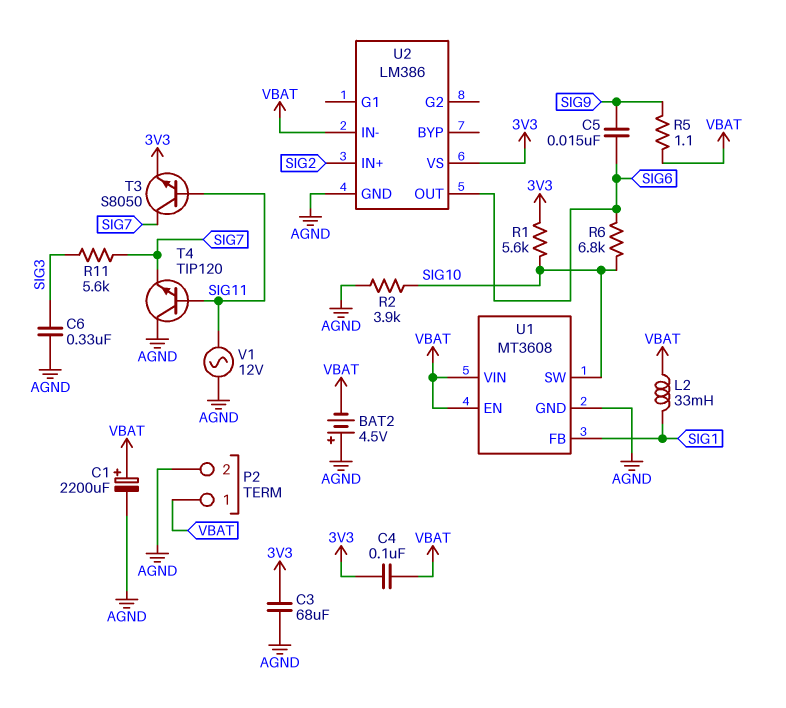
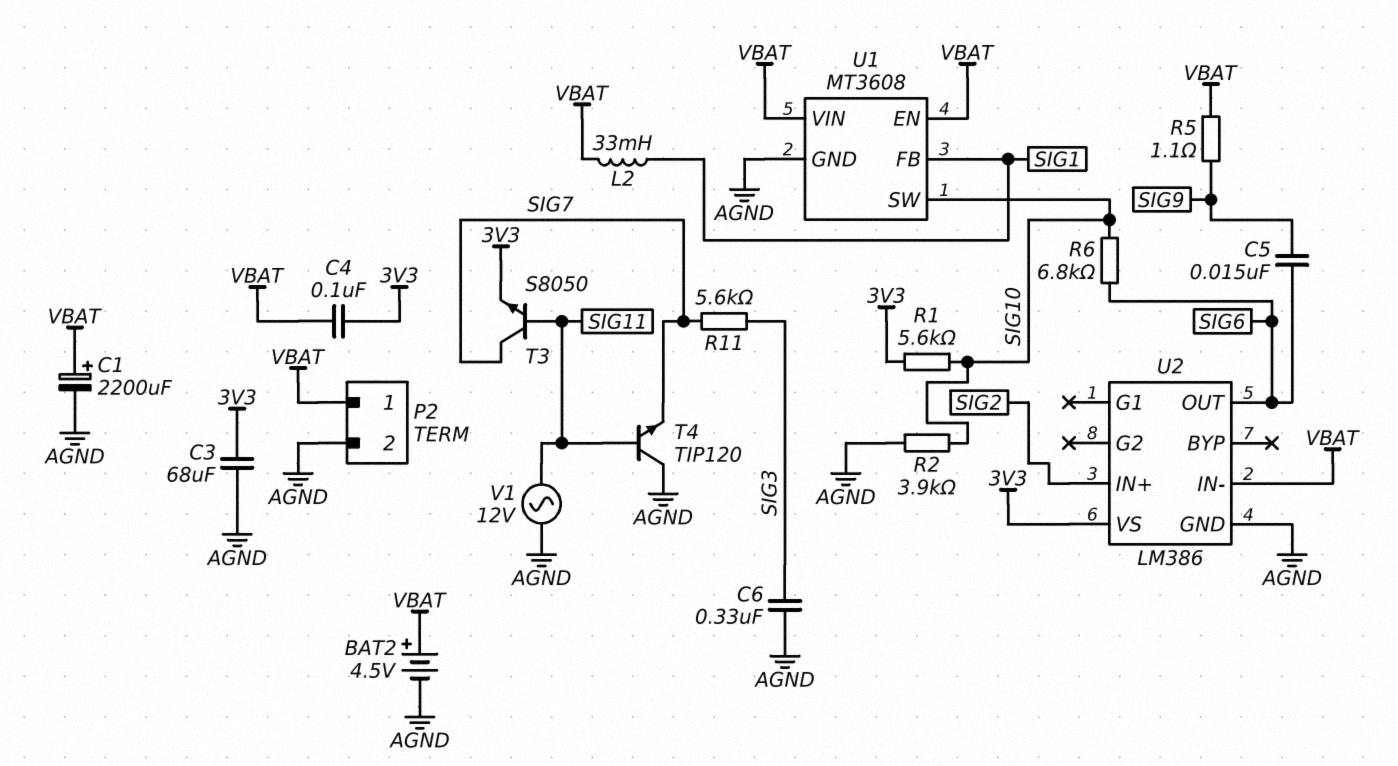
BAT2: 4.5V (plus AGND, minus VBAT) -> 4.5V (plus VBAT, minus AGND)

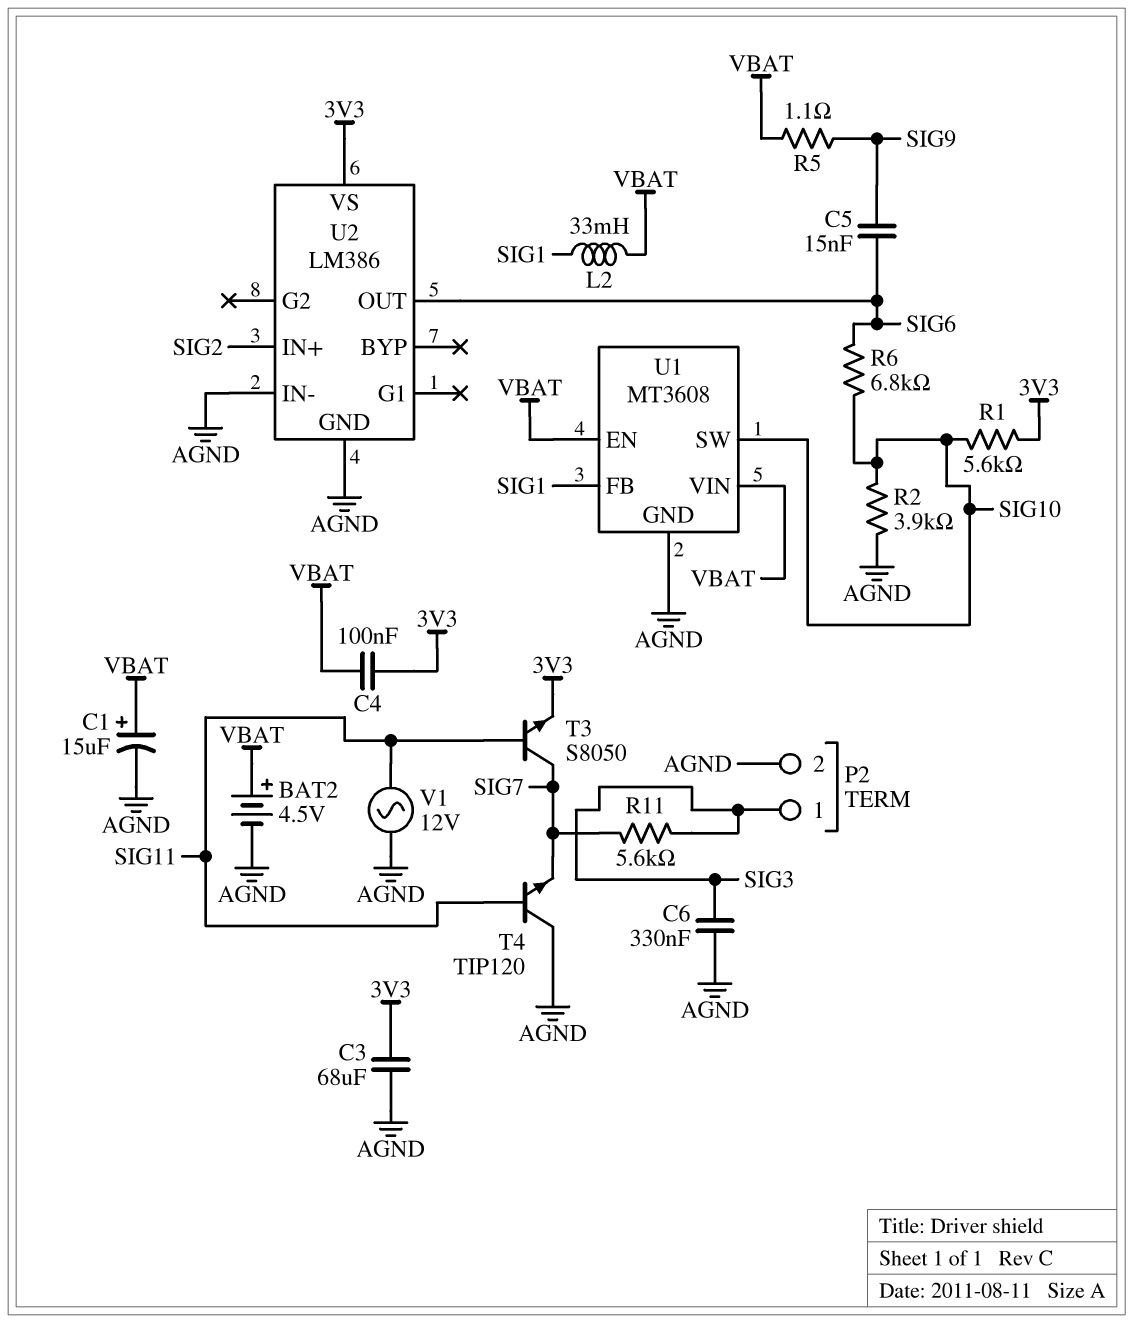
C1: 2200uF (plus VBAT, minus AGND) -> 15uF (plus VBAT, minus AGND)
P2 pin 1: VBAT -> SIG3
U2 pin IN-: VBAT -> AGND

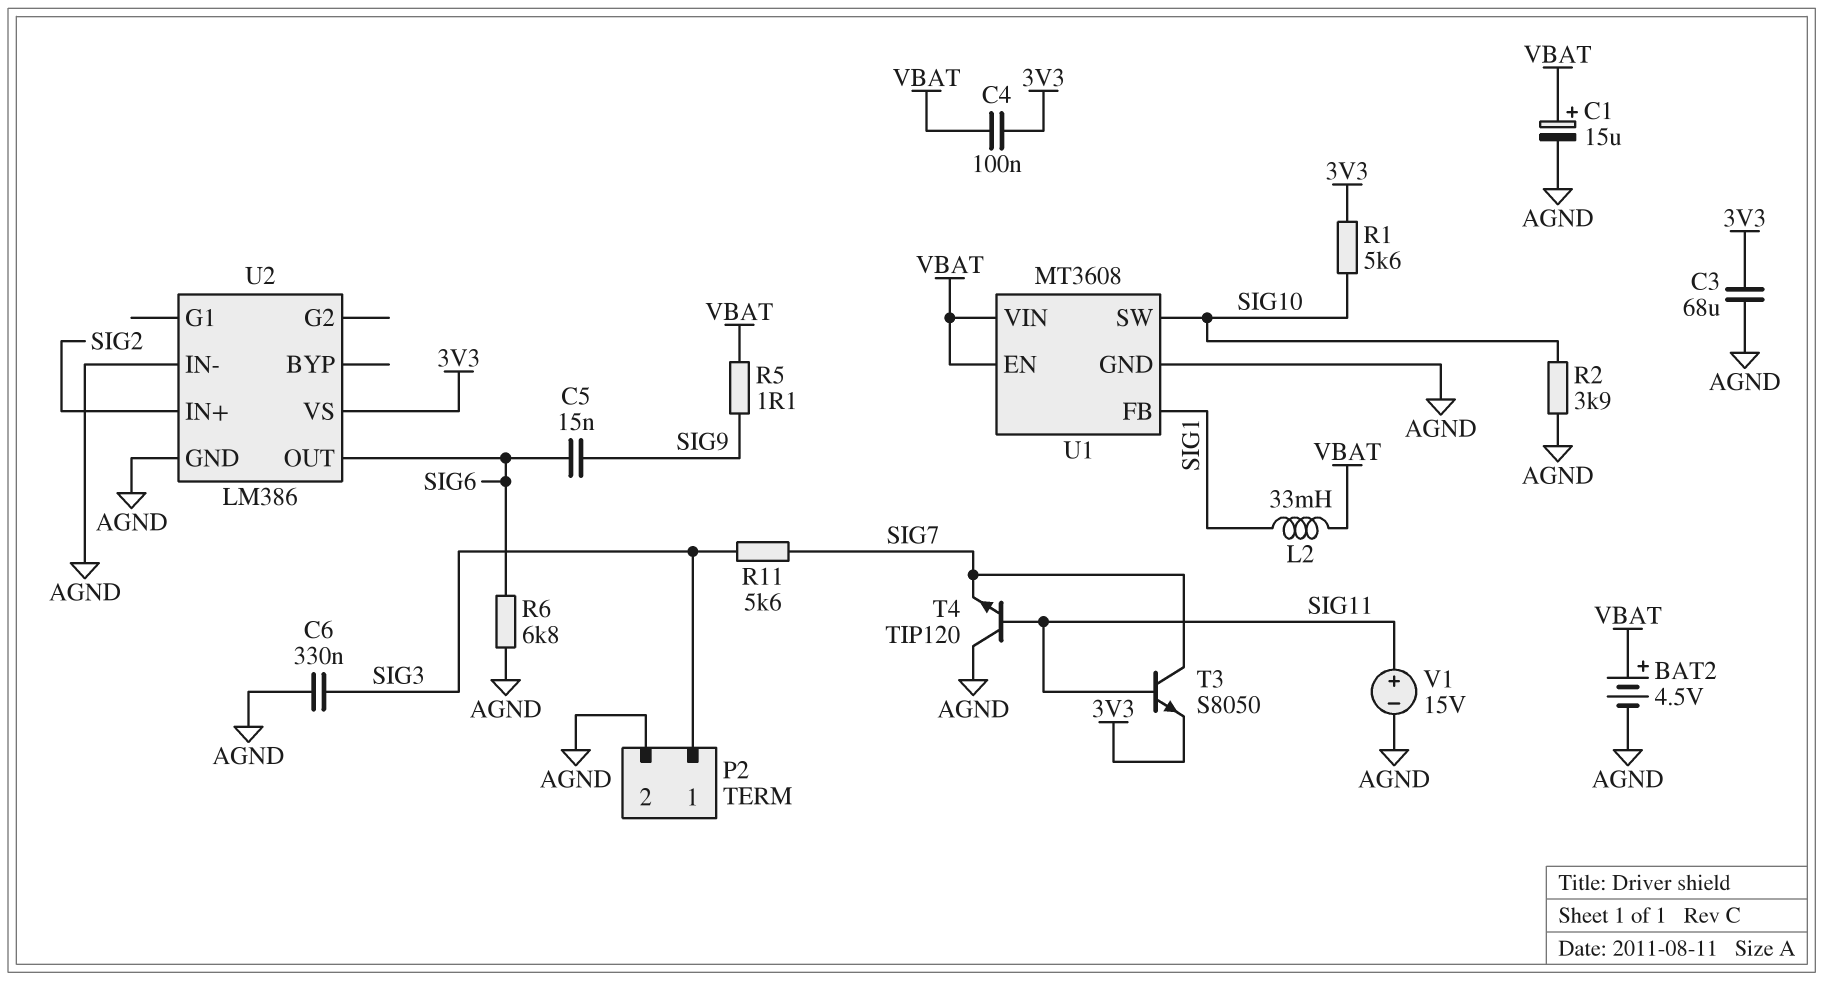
R6: 6.8k (SIG6, SIG10) -> 6.8k (AGND, SIG6)
V1: AC 12V (AGND, SIG11) -> 15V (plus SIG11, minus AGND)

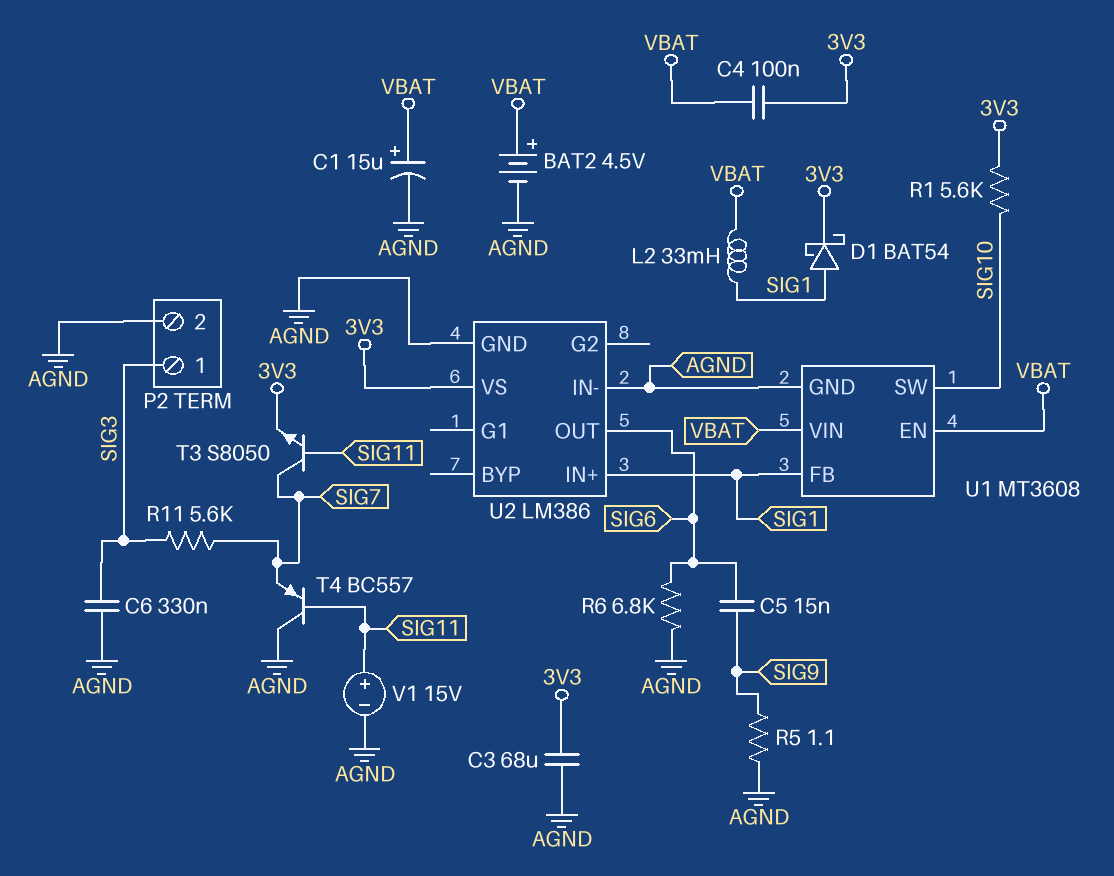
D1: none -> schottky BAT54 (A SIG1, K 3V3)
R2: 3.9k (AGND, SIG10) -> none
R5: 1.1 (SIG9, VBAT) -> 1.1 (AGND, SIG9)
T4: NPN TIP120 (B SIG11, C AGND, E SIG7) -> PNP BC557 (B SIG11, C AGND, E SIG7)
U2 pin IN+: SIG2 -> SIG1

